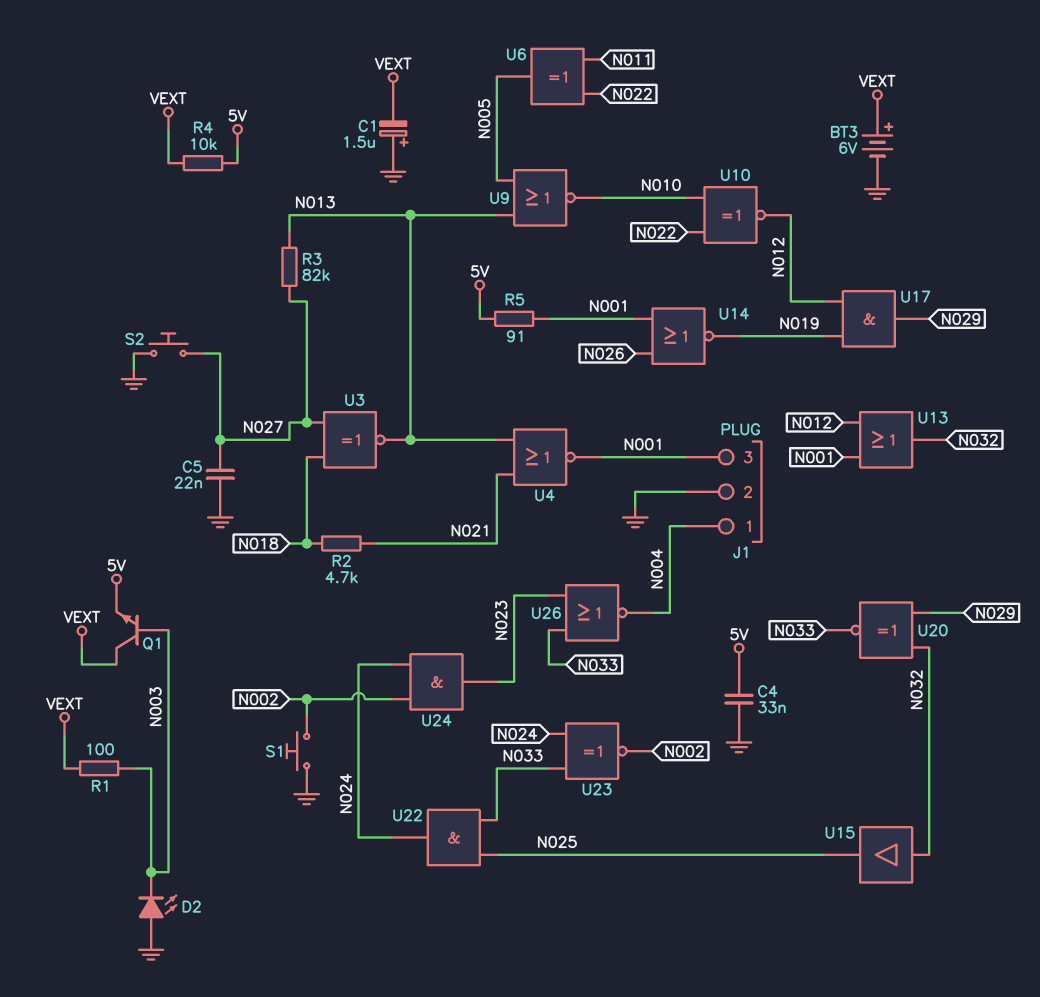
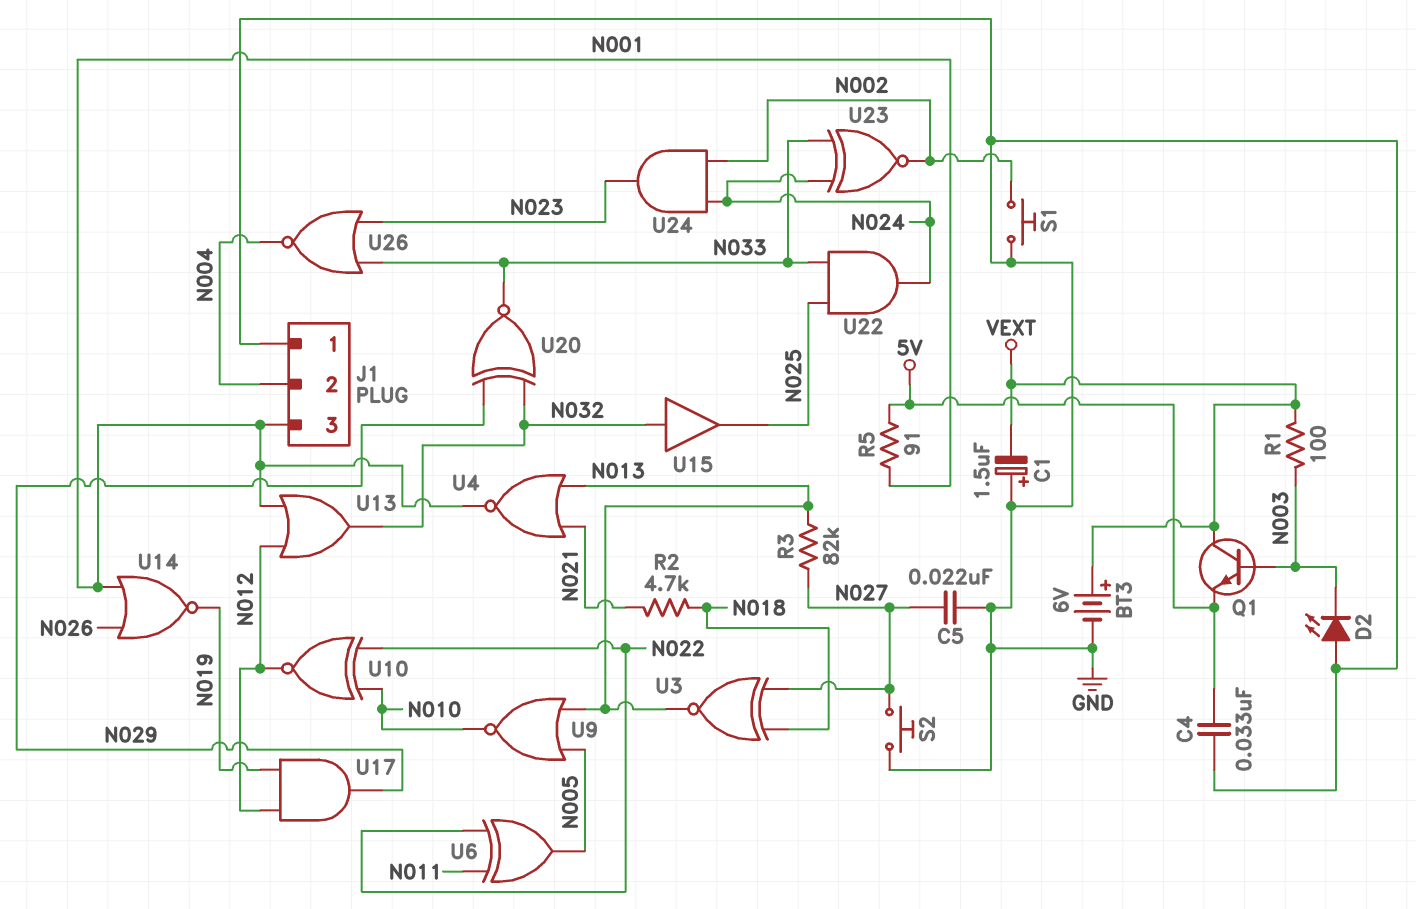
J1 pin 1: N004 -> GND
J1 pin 2: GND -> N004
R4: 10k (5V, VEXT) -> none

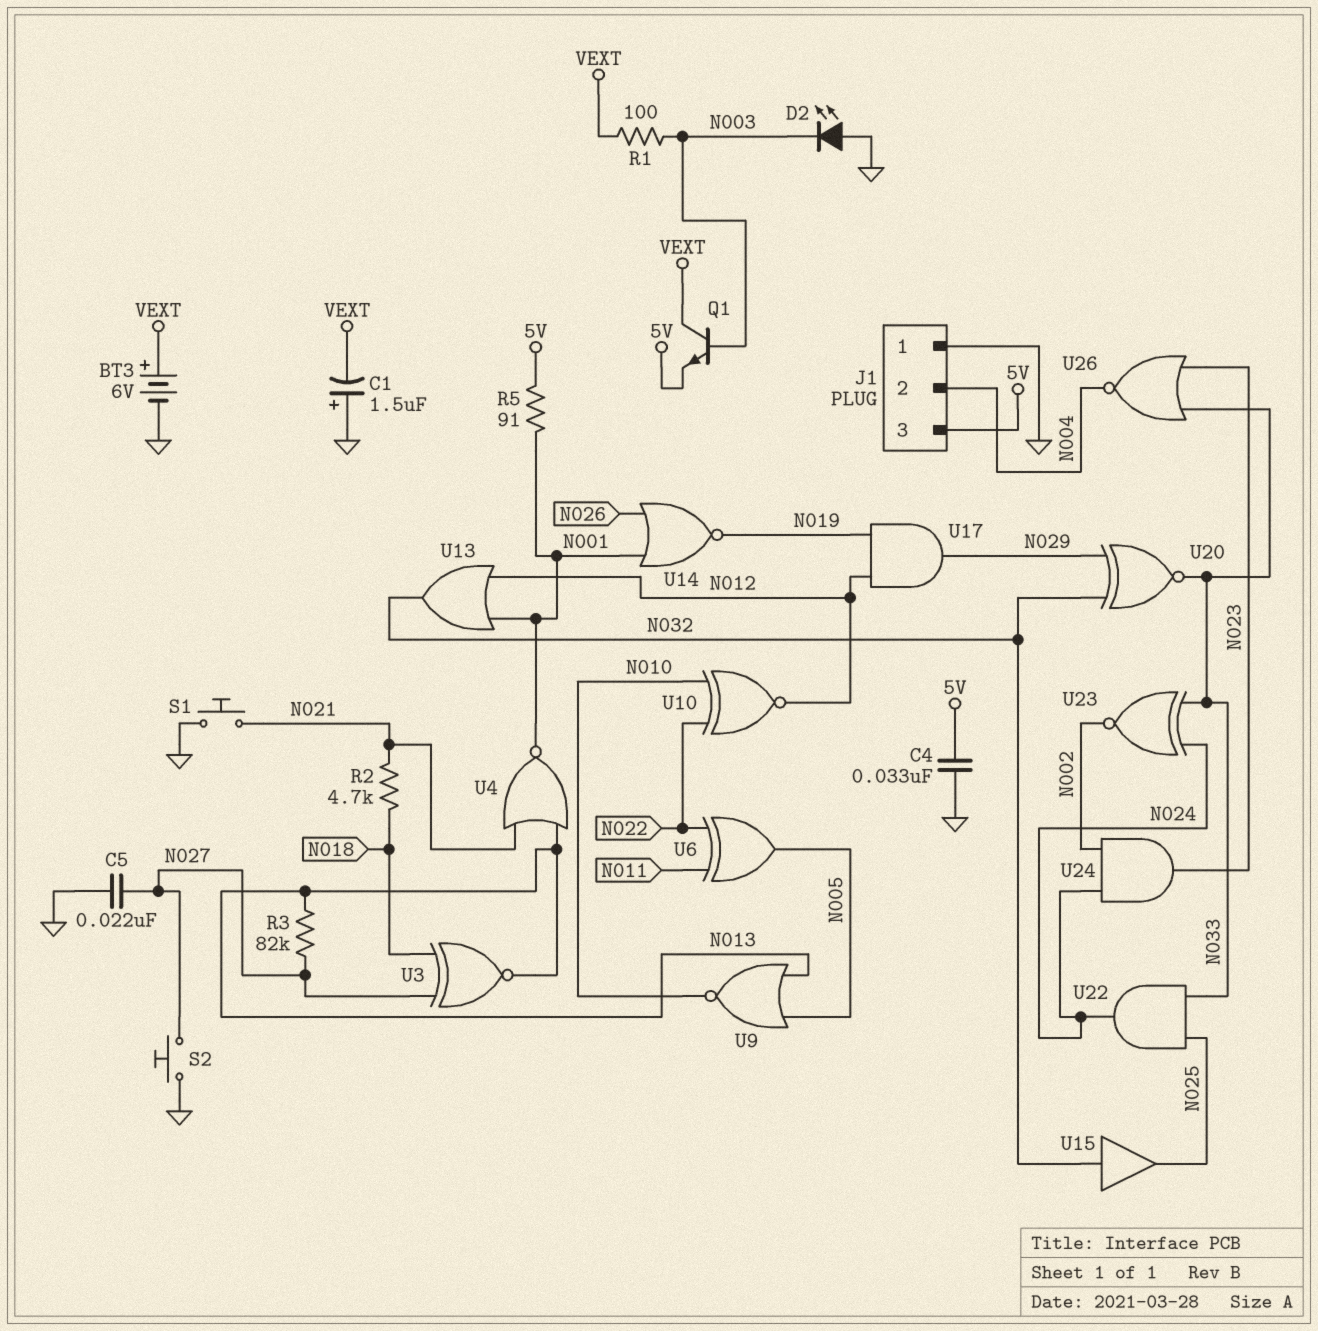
J1 pin 3: N001 -> 5V
S1: button (GND, N002) -> button (GND, N021)

